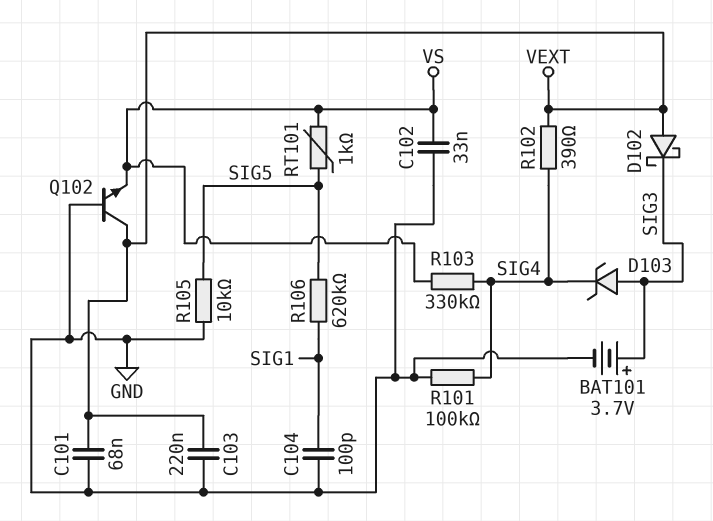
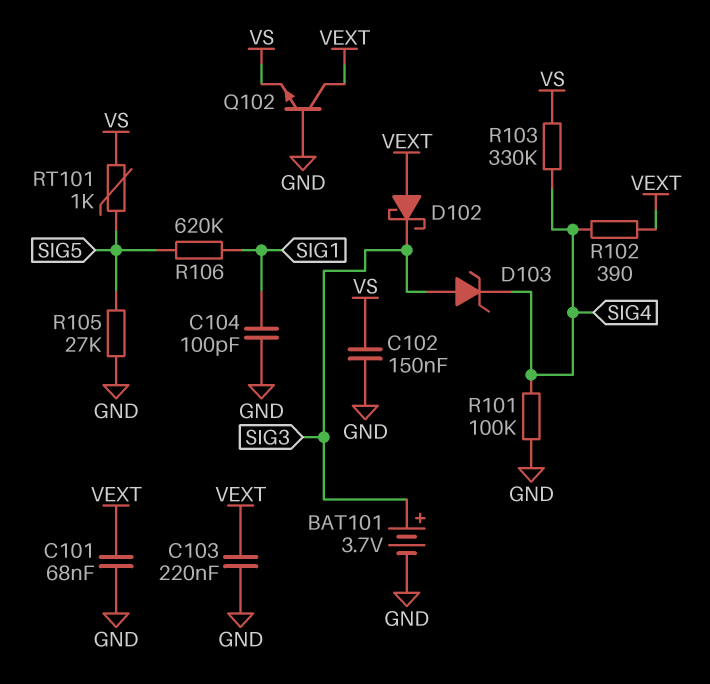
C102: 33nF (GND, VS) -> 150nF (GND, VS)
R105: 10k (GND, SIG5) -> 27k (GND, SIG5)

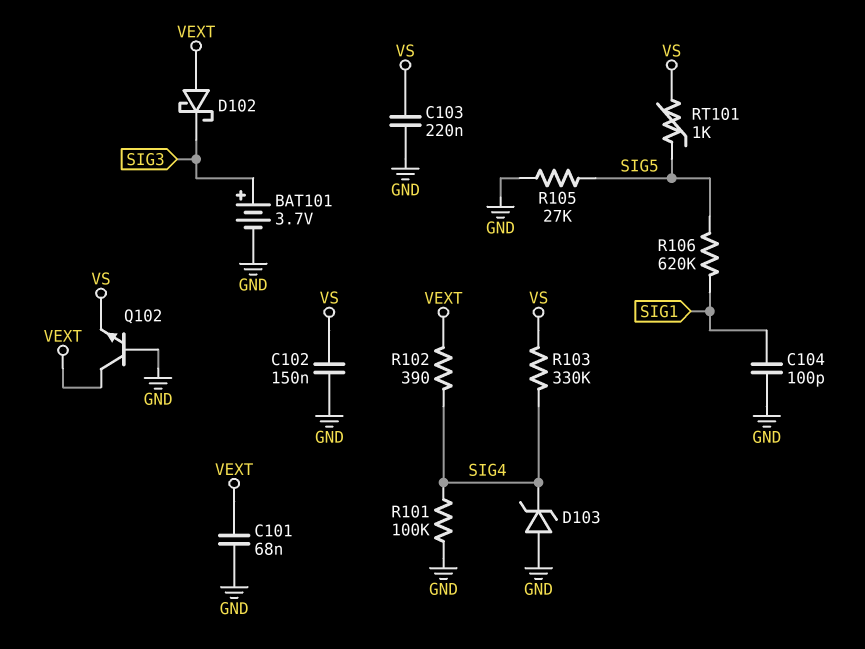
C103: 220nF (GND, VEXT) -> 220nF (GND, VS)
D103: zener (A SIG3, K SIG4) -> zener (A GND, K SIG4)

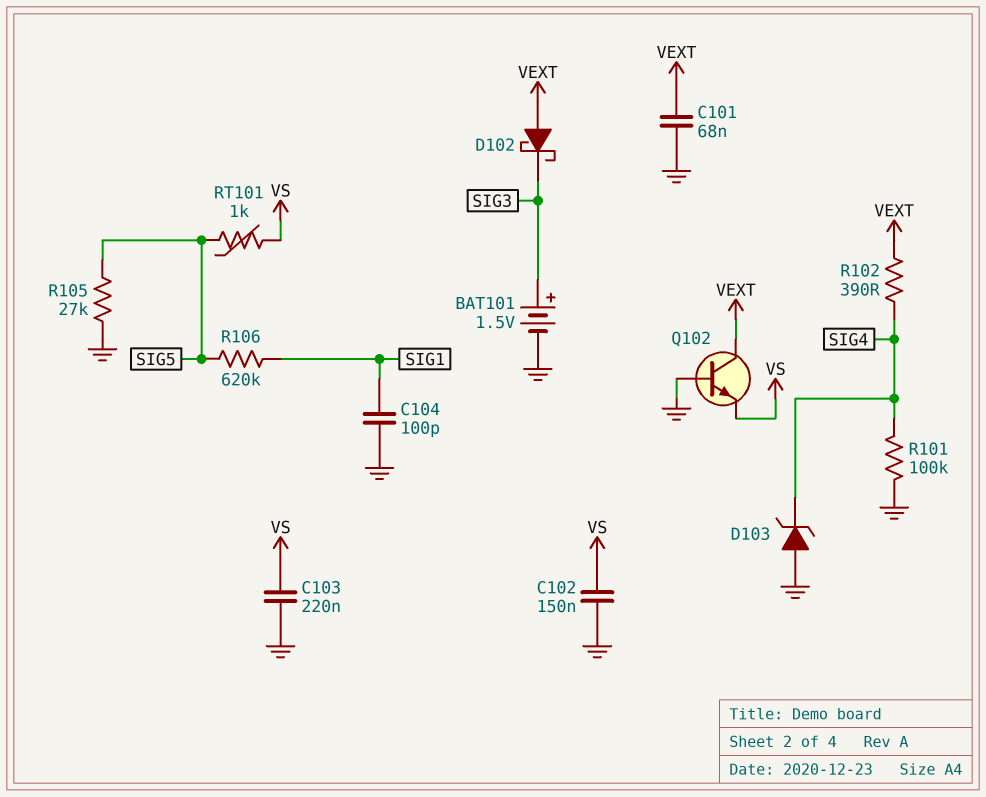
BAT101: 3.7V (plus SIG3, minus GND) -> 1.5V (plus SIG3, minus GND)
R103: 330k (SIG4, VS) -> none

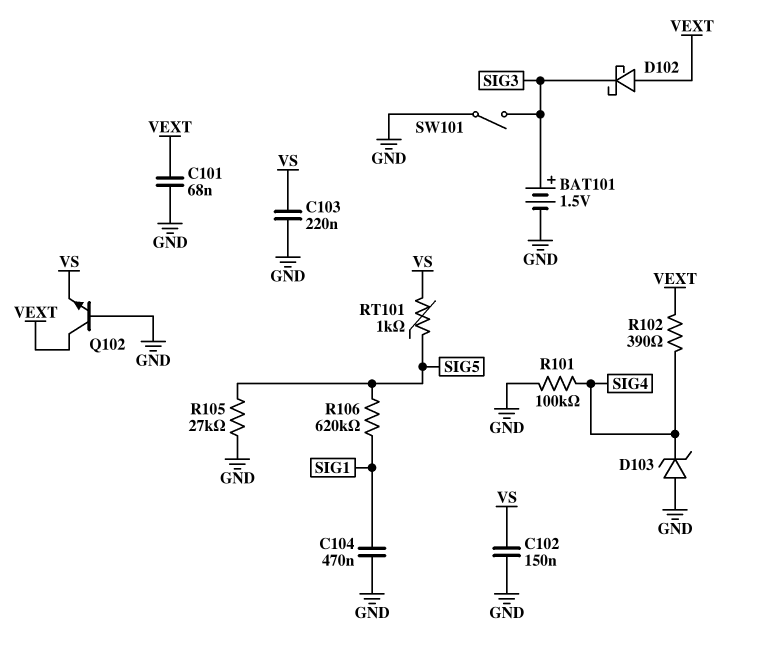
C104: 100pF (GND, SIG1) -> 470nF (GND, SIG1)
SW101: none -> switch (GND, SIG3)

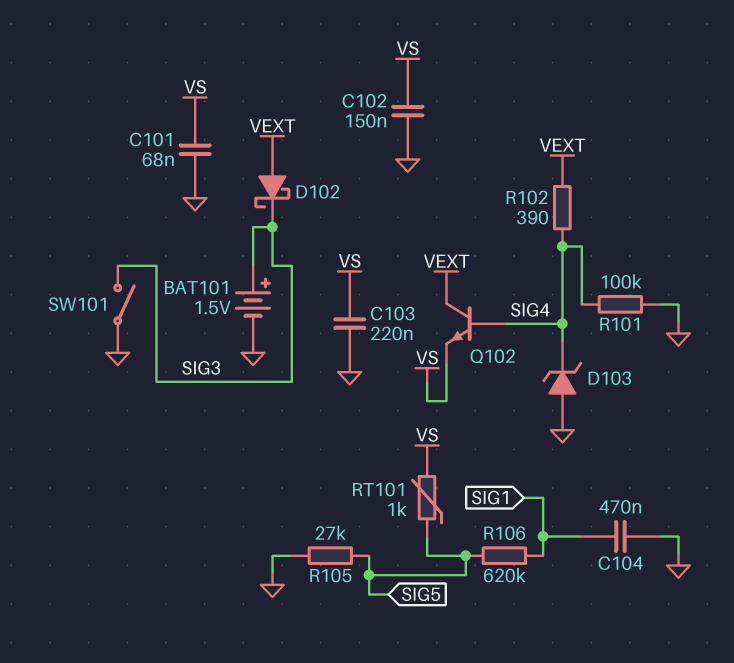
C101: 68nF (GND, VEXT) -> 68nF (GND, VS)
Q102: NPN (B GND, C VEXT, E VS) -> NPN (B SIG4, C VEXT, E VS)

